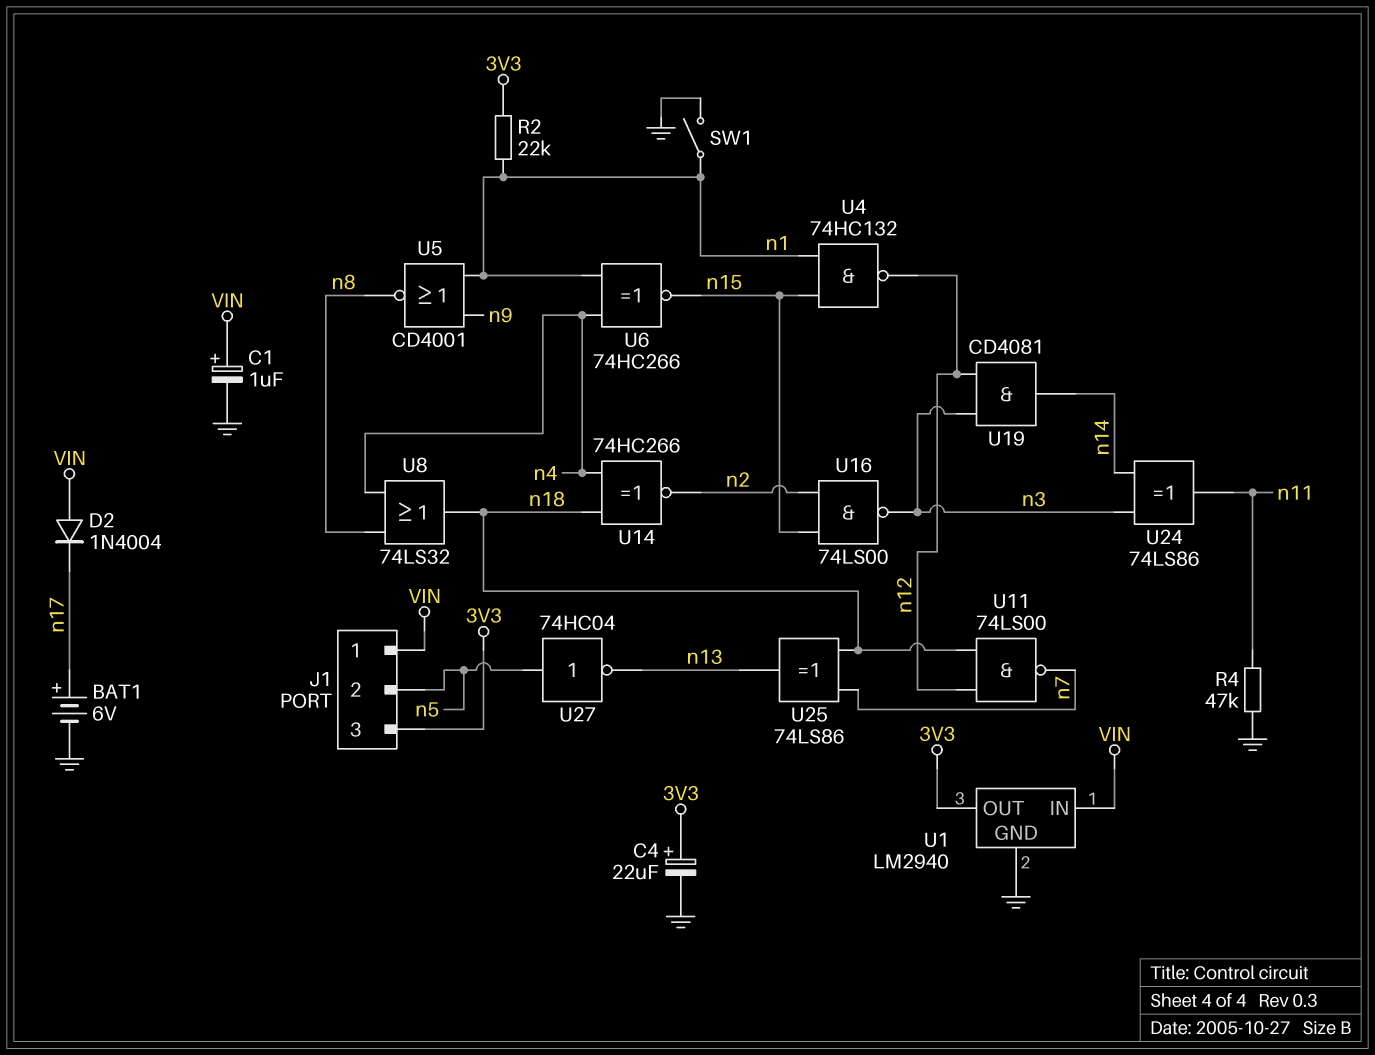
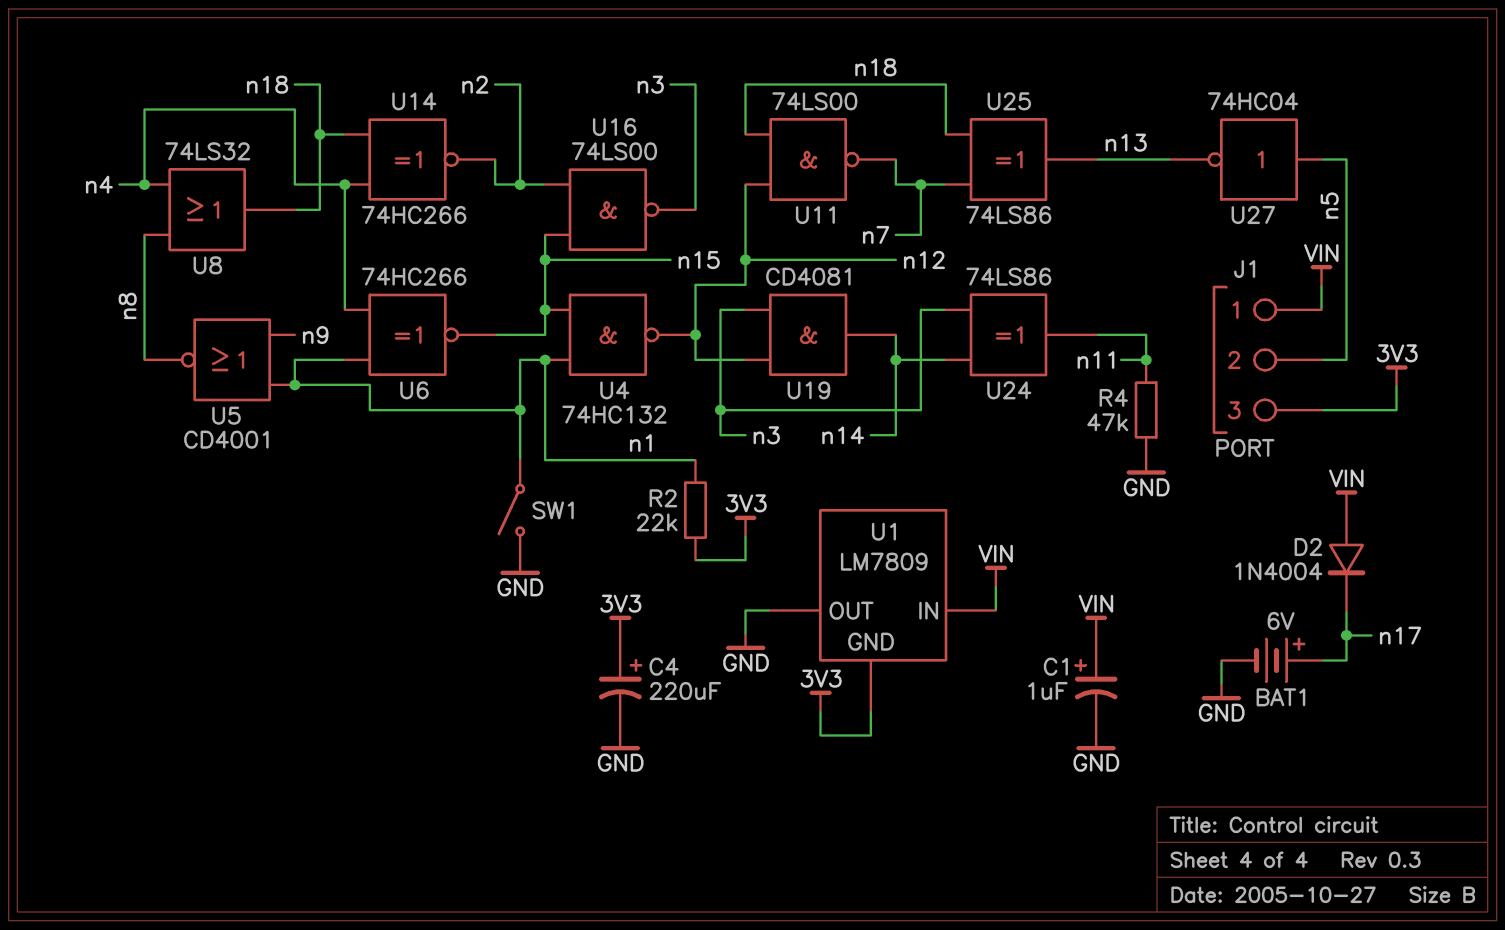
C4: 22uF (plus 3V3, minus GND) -> 220uF (plus 3V3, minus GND)
U1: LM2940 -> LM7809
U1 pin GND: GND -> 3V3
U1 pin OUT: 3V3 -> GND

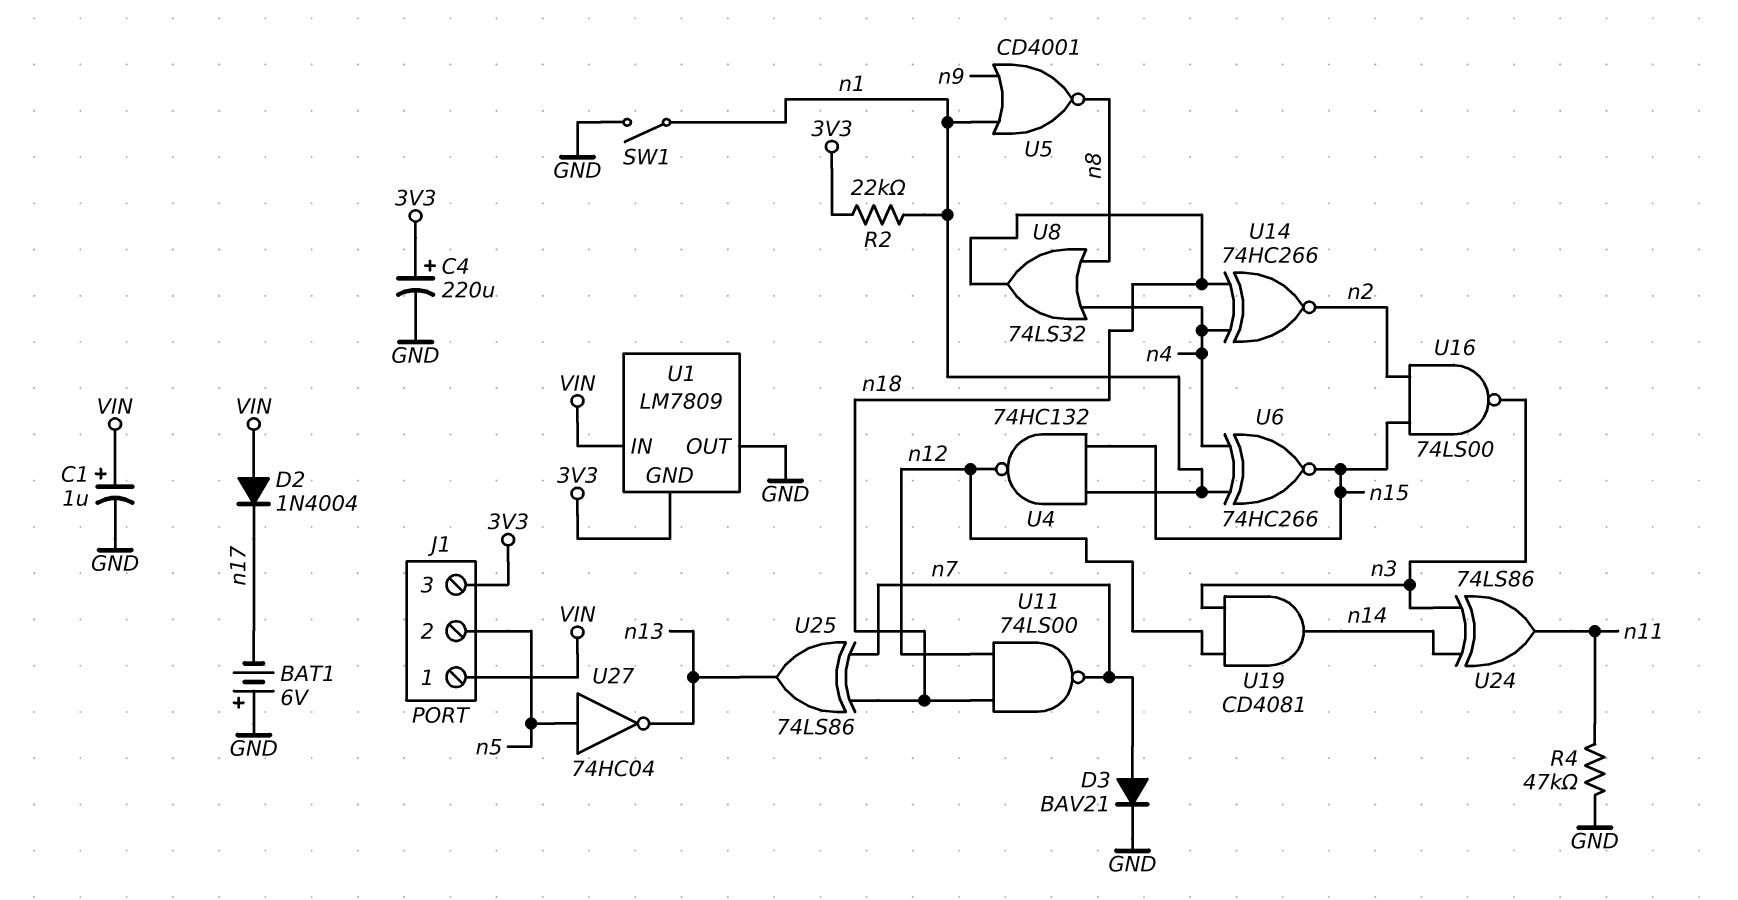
BAT1: 6V (plus n17, minus GND) -> 6V (plus GND, minus n17)
D3: none -> diode BAV21 (A n7, K GND)

